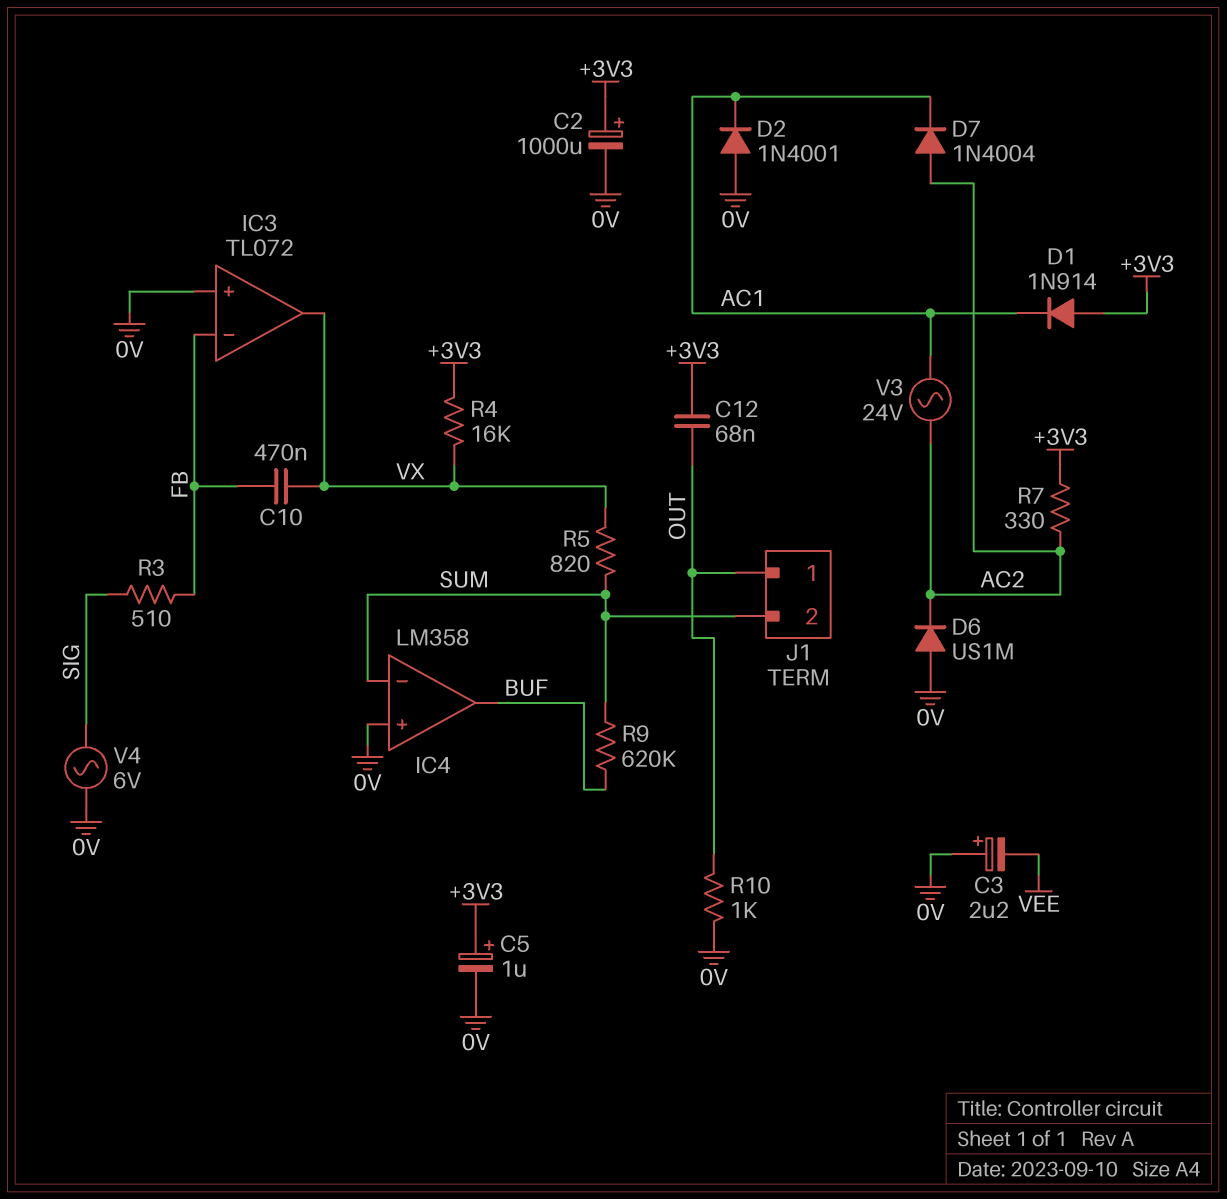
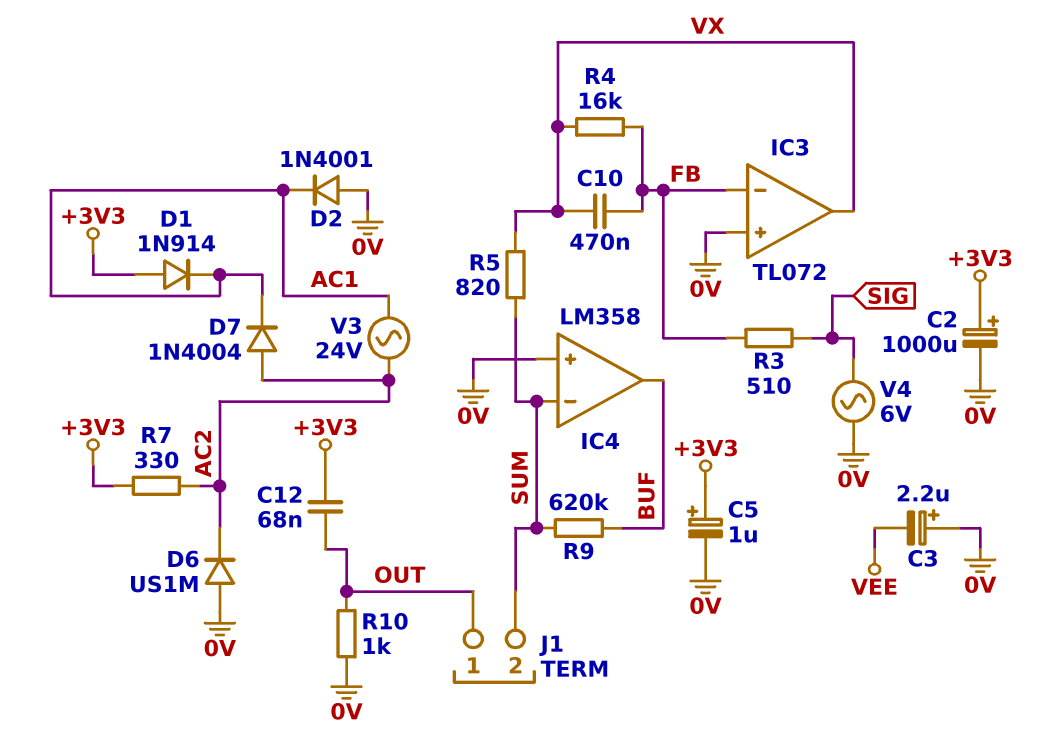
R4: 16k (+3V3, VX) -> 16k (FB, VX)

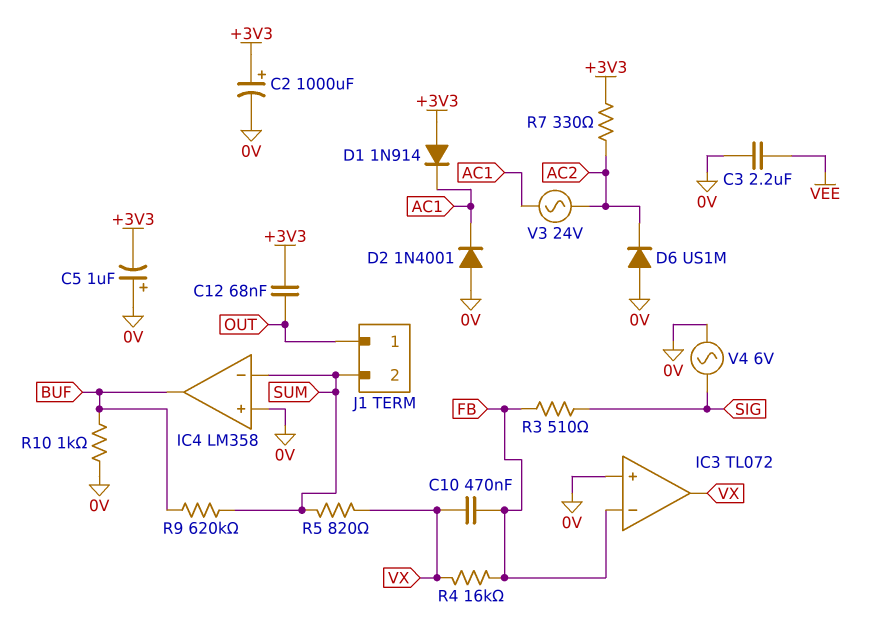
C3: 2.2uF (plus 0V, minus VEE) -> 2.2uF (0V, VEE)
C5: 1uF (plus +3V3, minus 0V) -> 1uF (plus 0V, minus +3V3)
D7: diode 1N4004 (A AC2, K AC1) -> none
R10: 1k (0V, OUT) -> 1k (0V, BUF)

